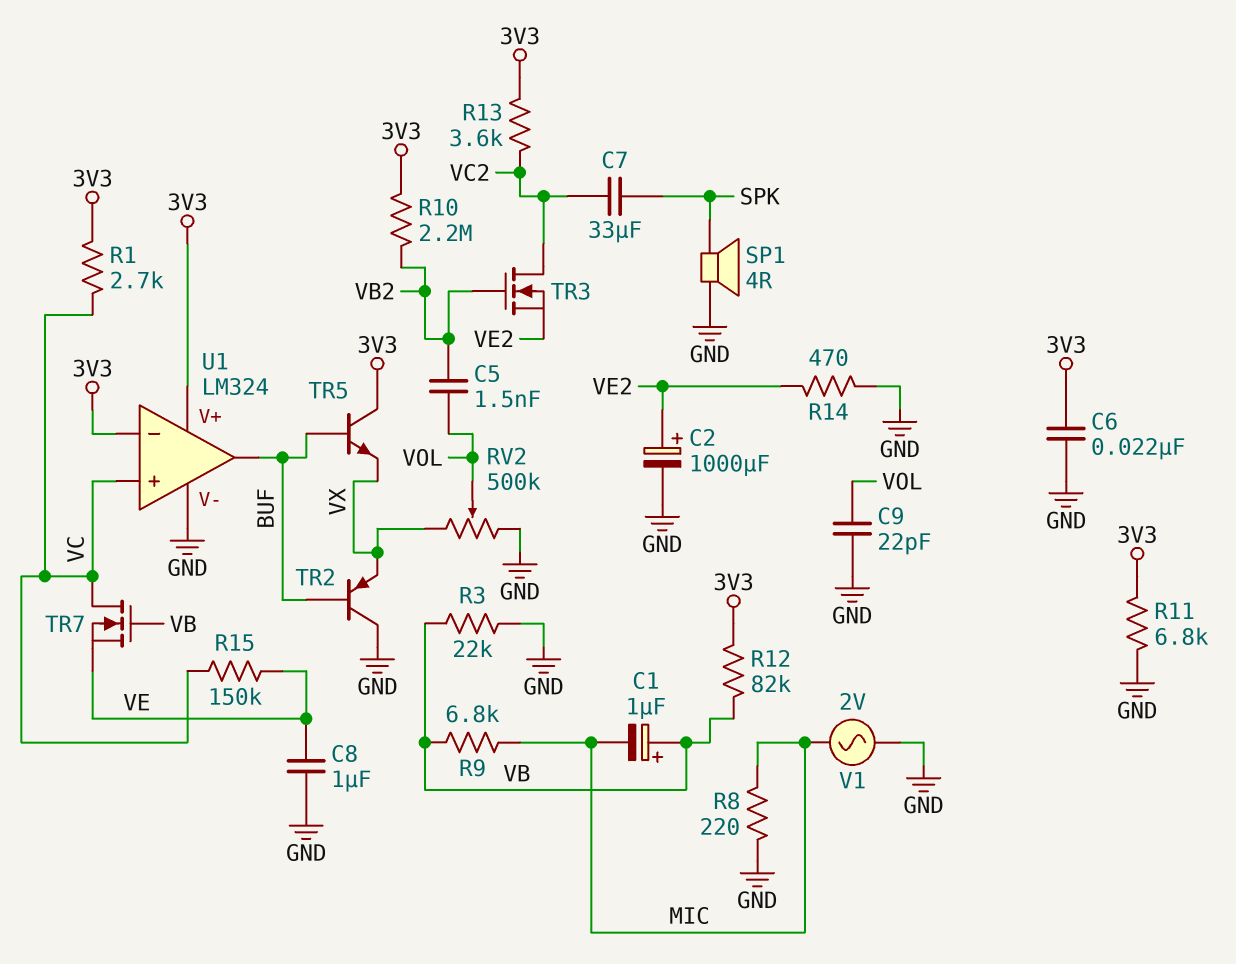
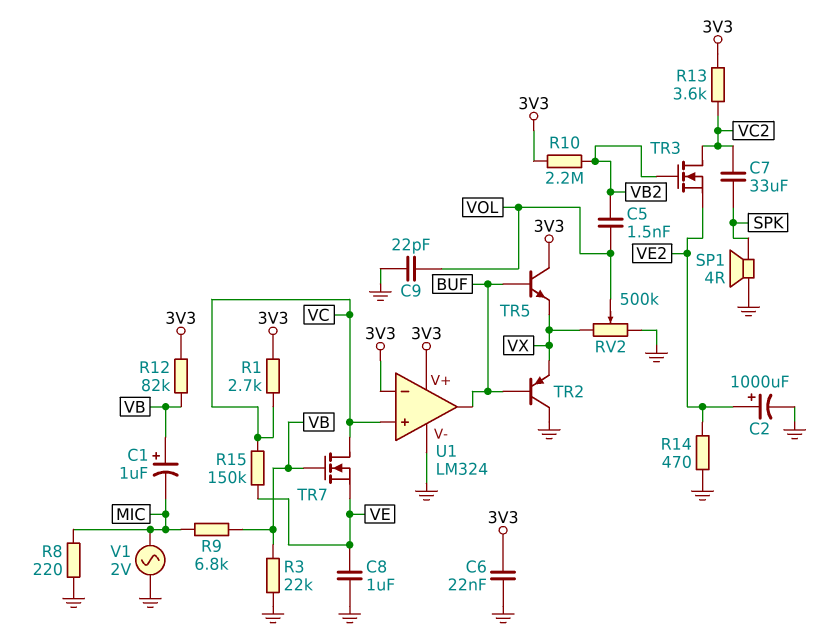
R11: 6.8k (3V3, GND) -> none

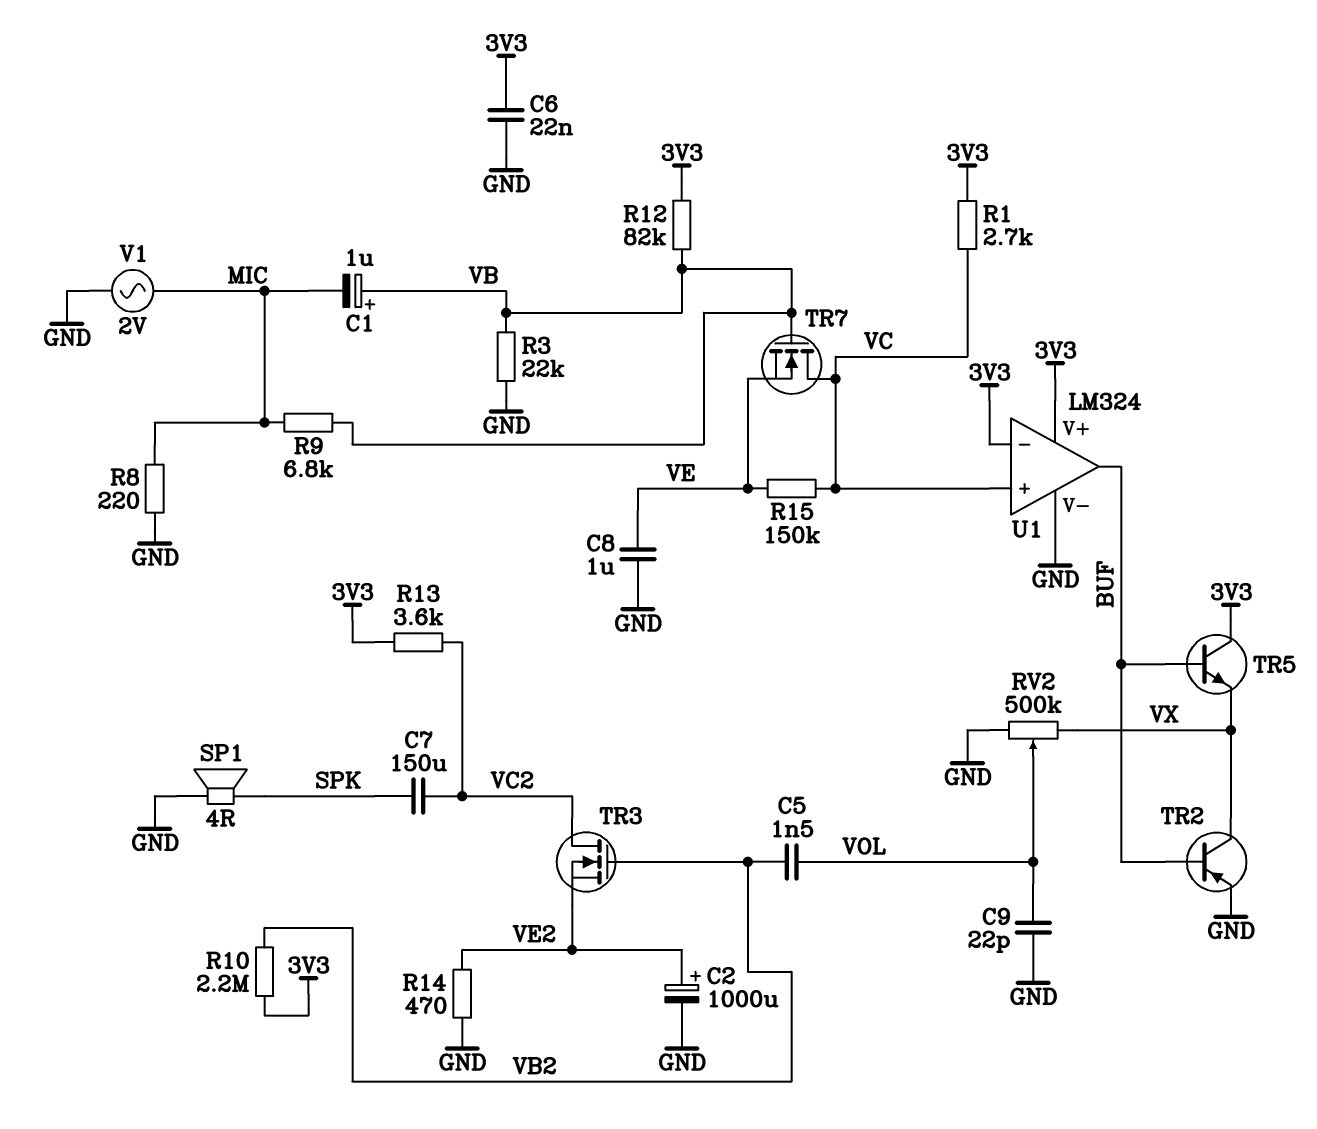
C7: 33uF (SPK, VC2) -> 150uF (SPK, VC2)
TR2: PNP (B BUF, C GND, E VX) -> PNP (B BUF, C VX, E GND)

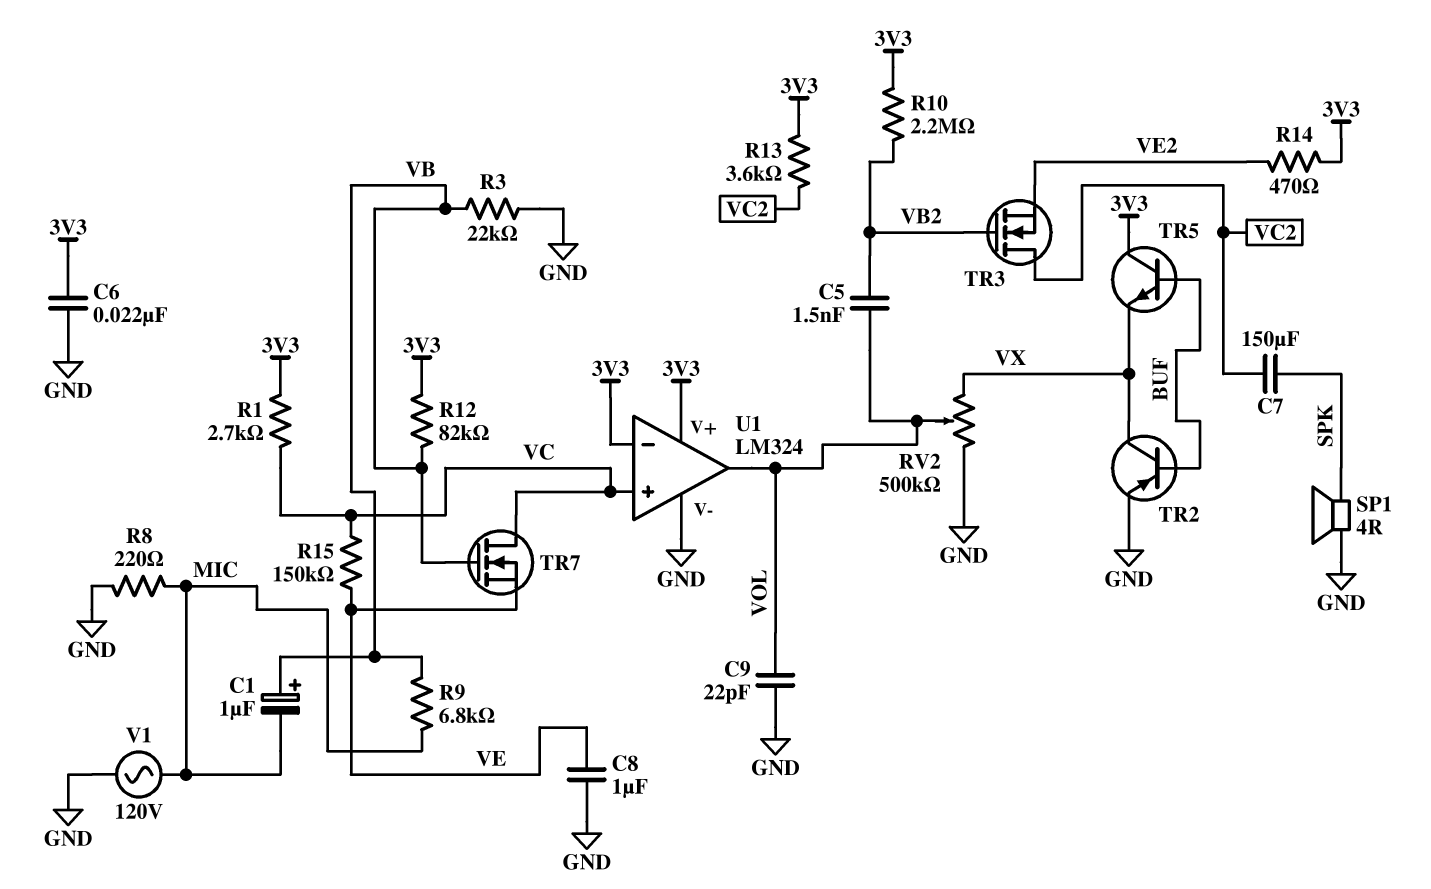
C2: 1000uF (plus VE2, minus GND) -> none
R14: 470 (GND, VE2) -> 470 (3V3, VE2)
U1 pin out: BUF -> VOL
V1: AC 2V (GND, MIC) -> AC 120V (GND, MIC)

